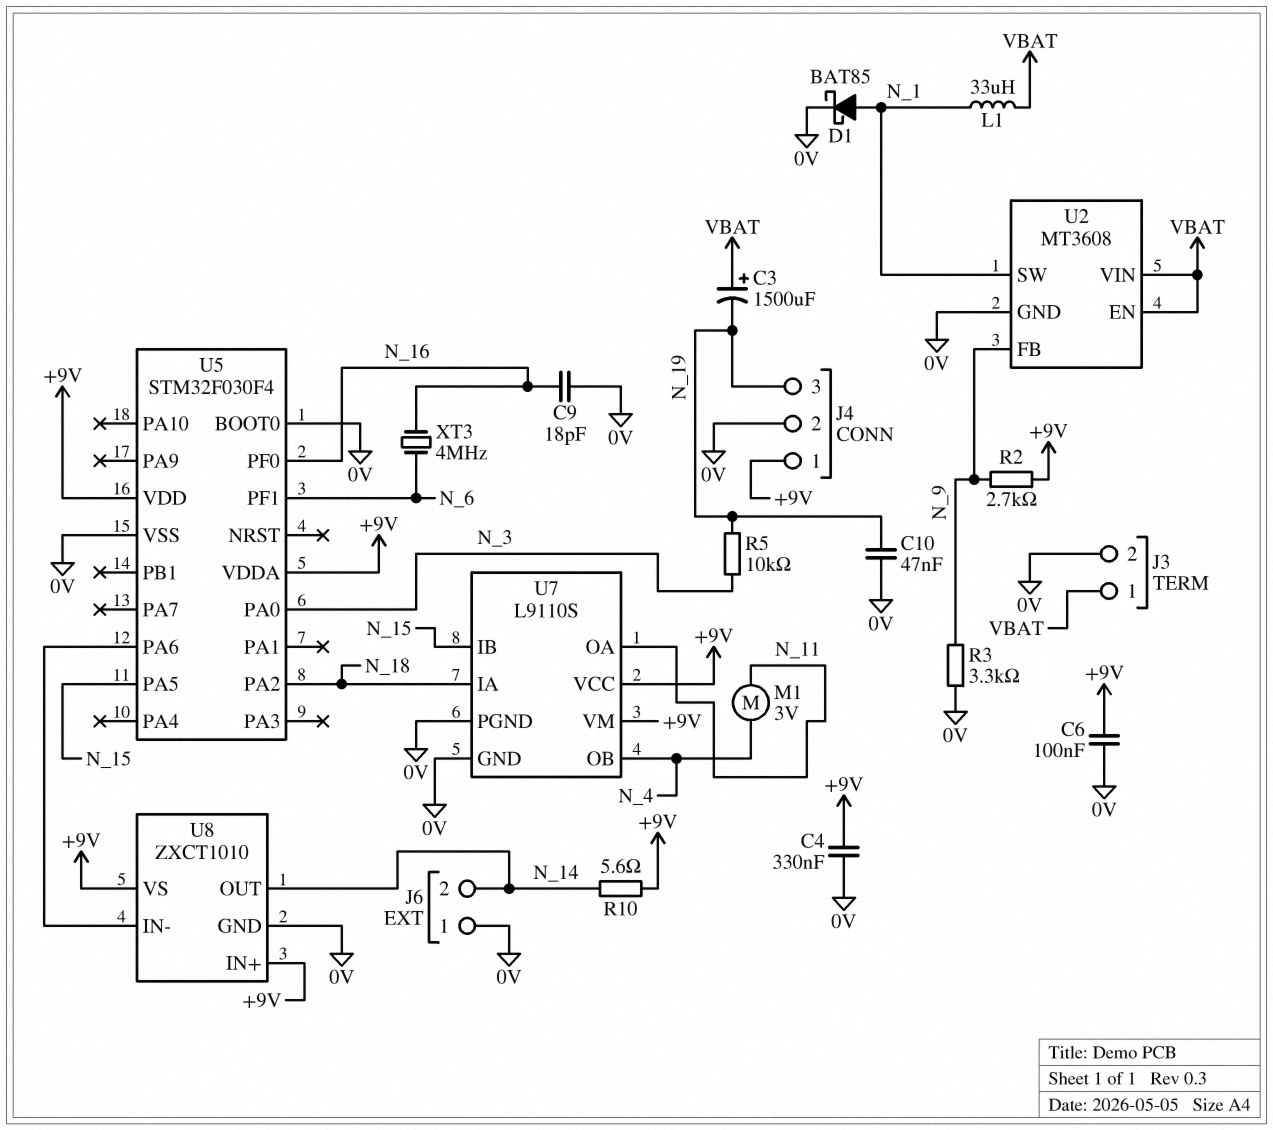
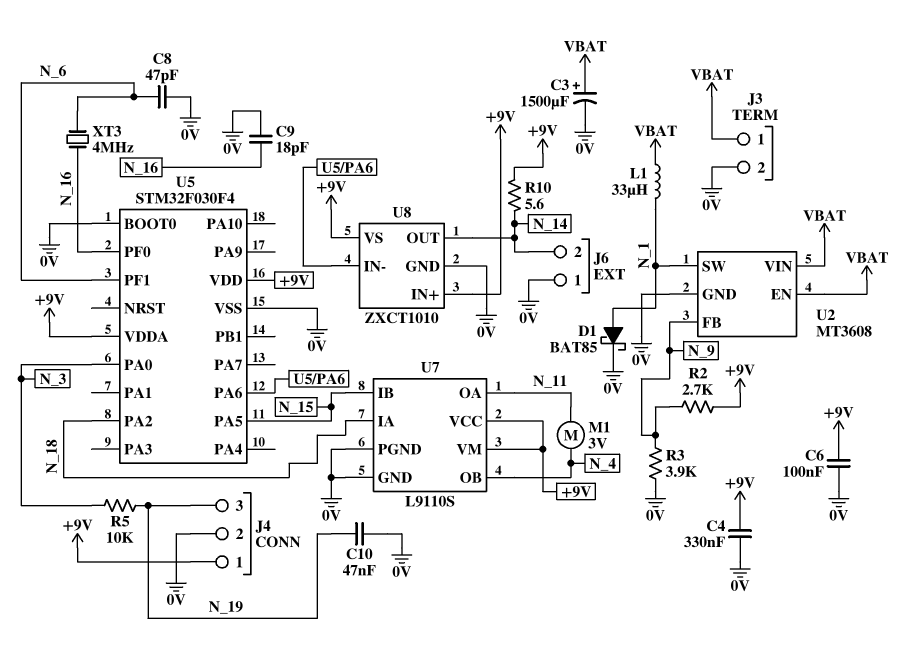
C3: 1500uF (plus VBAT, minus N_19) -> 1500uF (plus VBAT, minus 0V)
C8: none -> 47pF (0V, N_6)
R3: 3.3k (0V, N_9) -> 3.9k (0V, N_9)

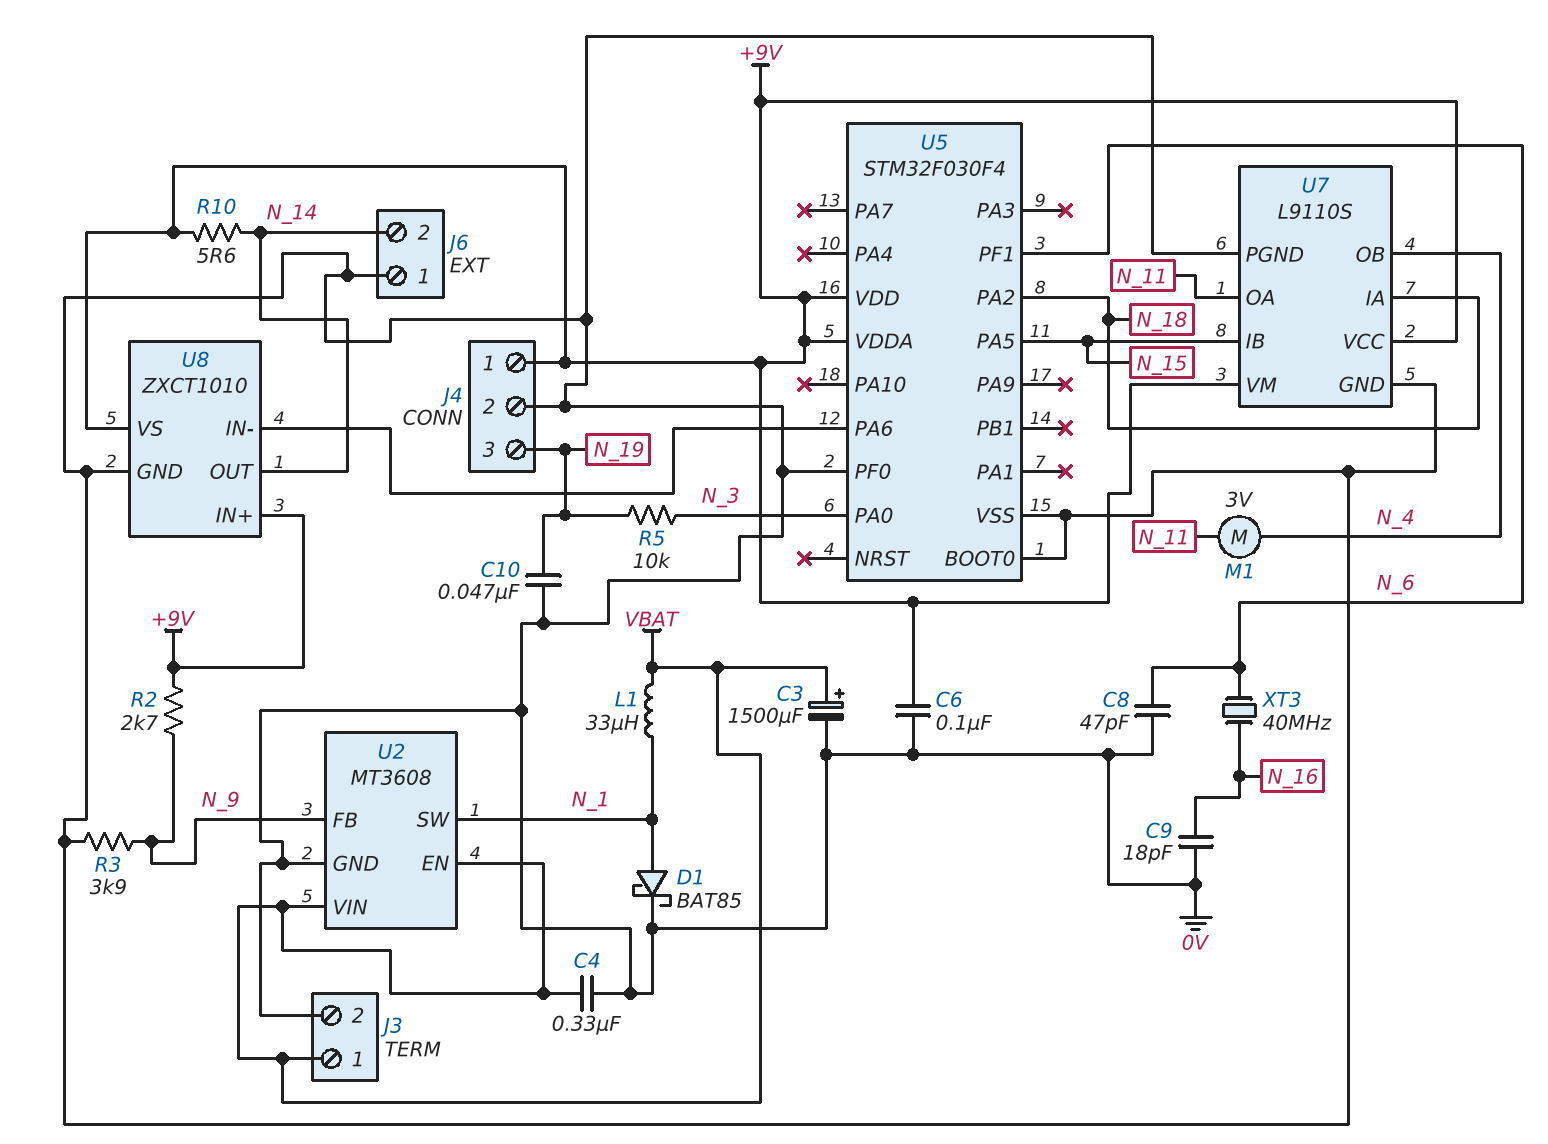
C4: 330nF (+9V, 0V) -> 330nF (0V, VBAT)
U5 pin PF0: N_16 -> 0V
XT3: 4MHz (N_6, N_16) -> 40MHz (N_6, N_16)

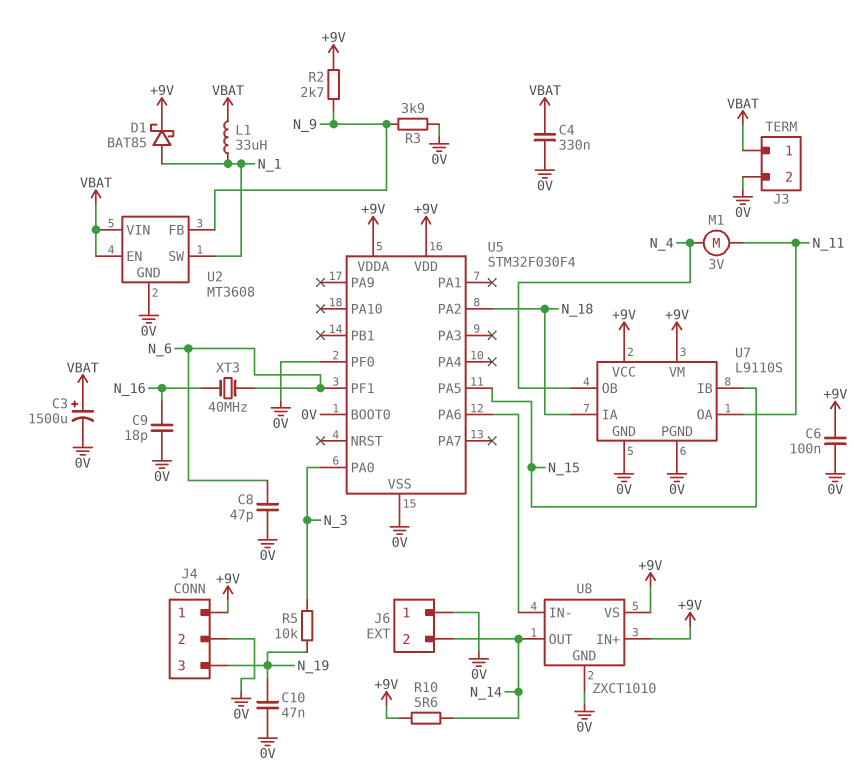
D1: schottky BAT85 (A N_1, K 0V) -> schottky BAT85 (A N_1, K +9V)

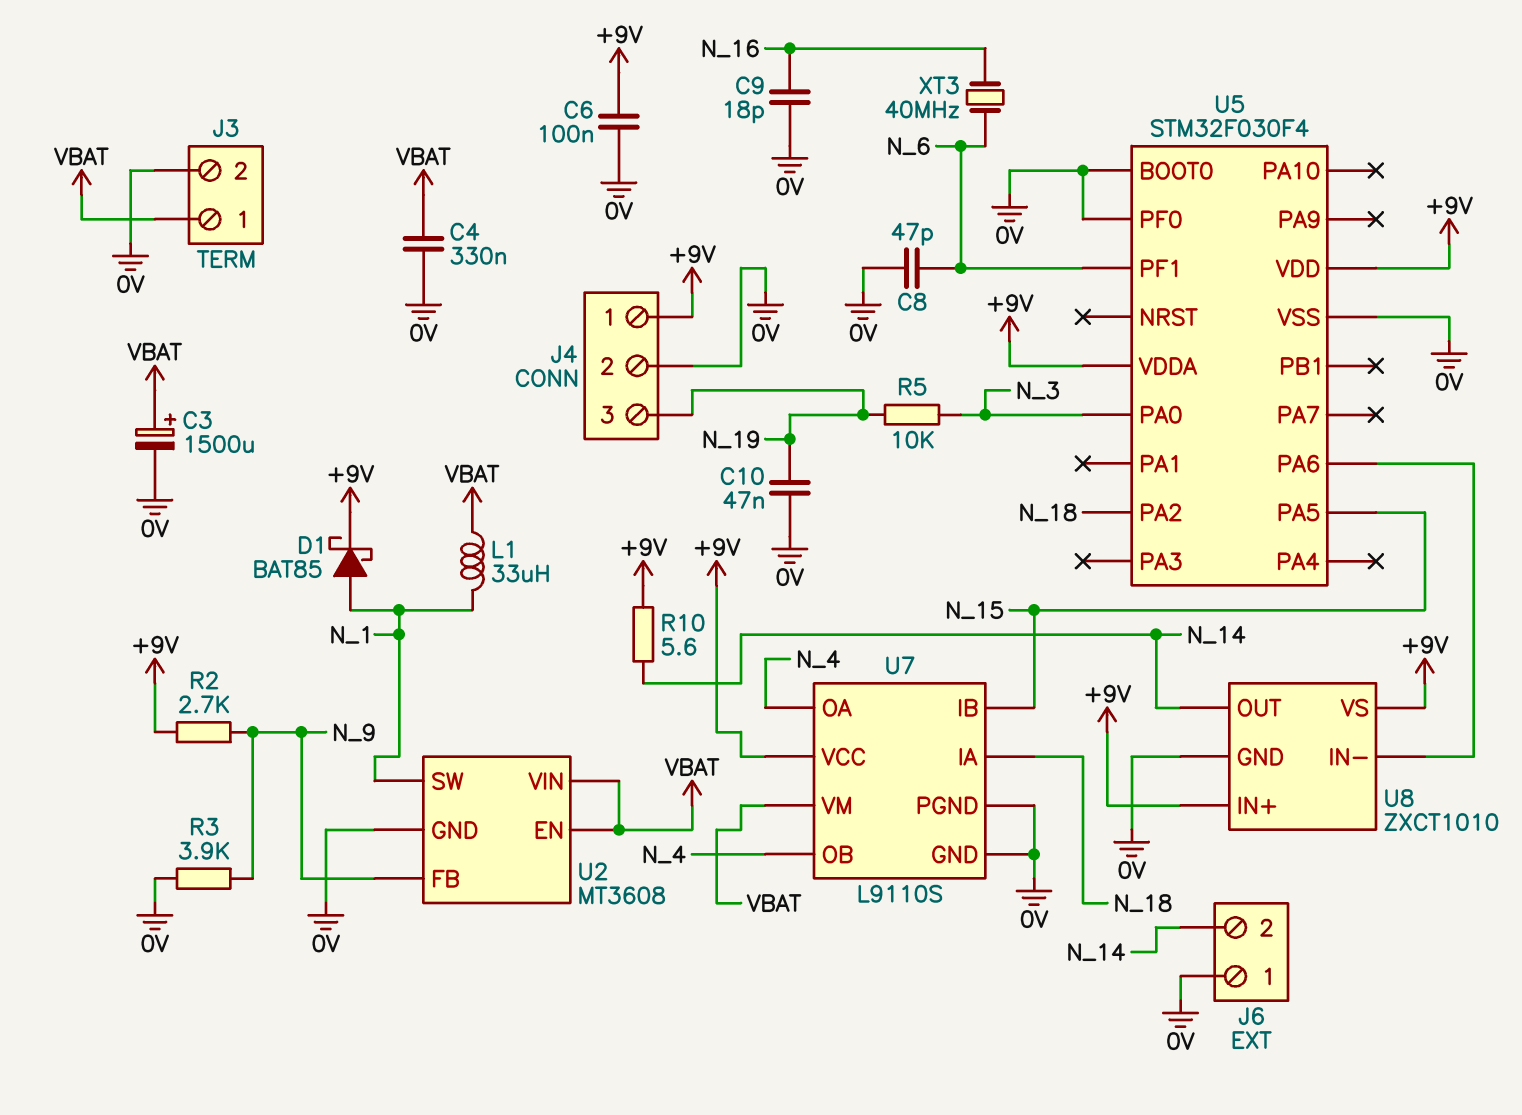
M1: motor 3V (N_4, N_11) -> none
U7 pin OA: N_11 -> N_4
U7 pin VM: +9V -> VBAT

